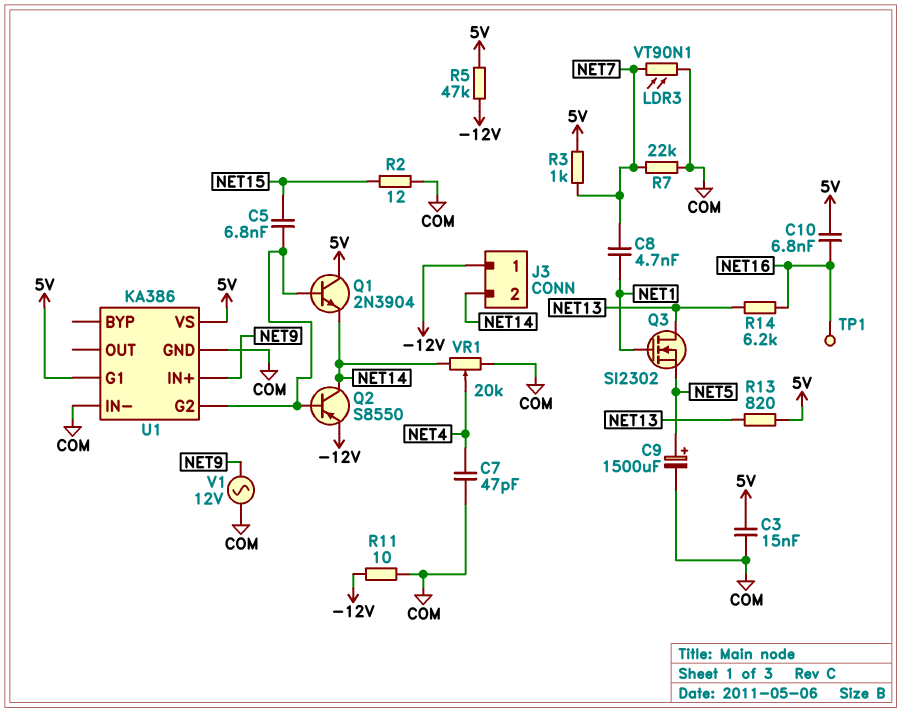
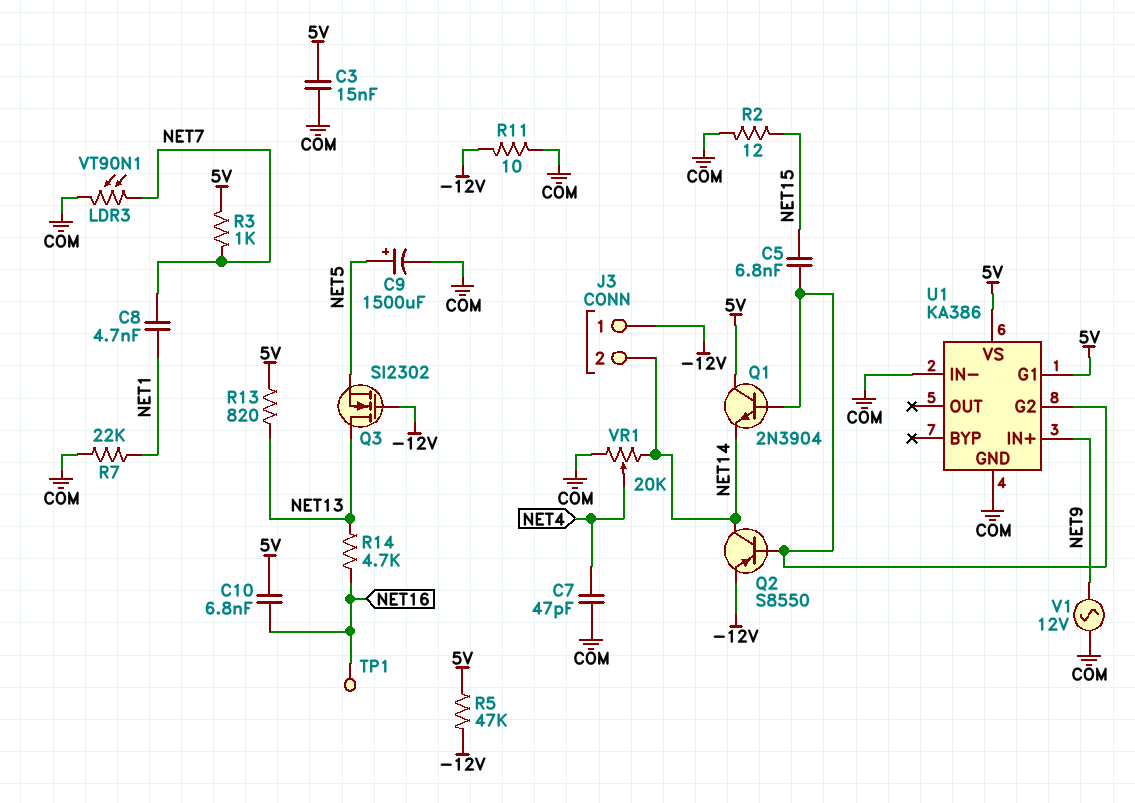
Q3: NMOS SI2302 (G NET1, D NET13, S NET5) -> NMOS SI2302 (G -12V, D NET13, S NET5)
R7: 22k (COM, NET7) -> 22k (COM, NET1)
R14: 6.2k (NET13, NET16) -> 4.7k (NET13, NET16)

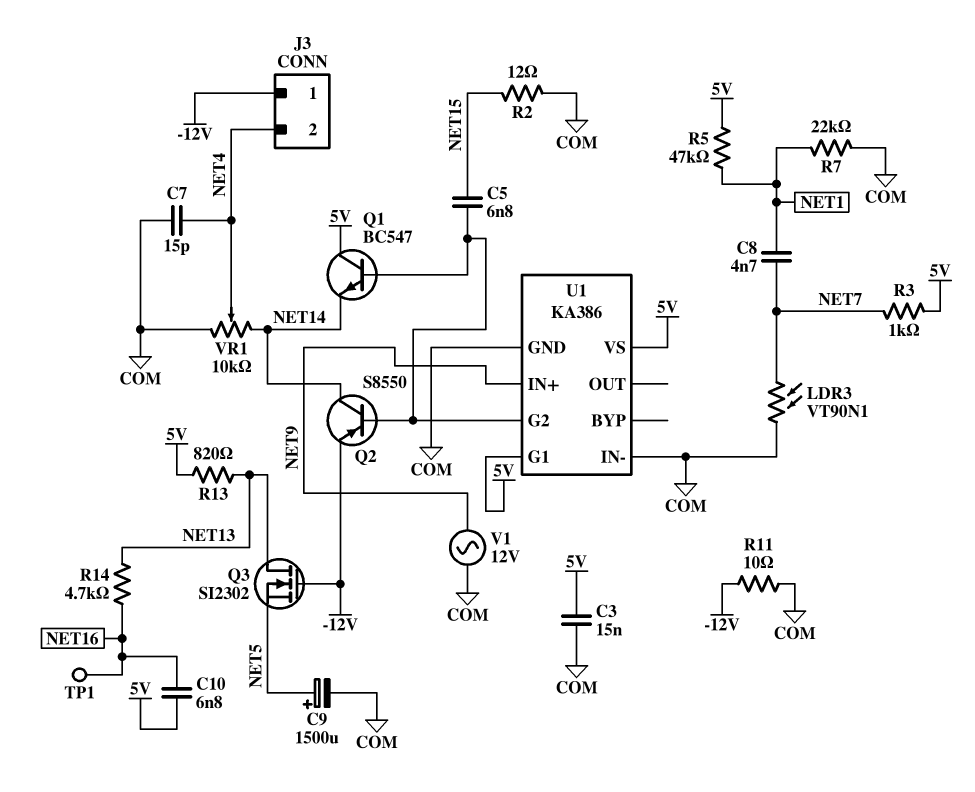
C7: 47pF (COM, NET4) -> 15pF (COM, NET4)
J3 pin 2: NET14 -> NET4
Q1: NPN 2N3904 (B U1/G2, C 5V, E NET14) -> NPN BC547 (B U1/G2, C 5V, E NET14)
R5: 47k (-12V, 5V) -> 47k (5V, NET1)
VR1: 20k (COM, NET14, wiper NET4) -> 10k (COM, NET14, wiper NET4)

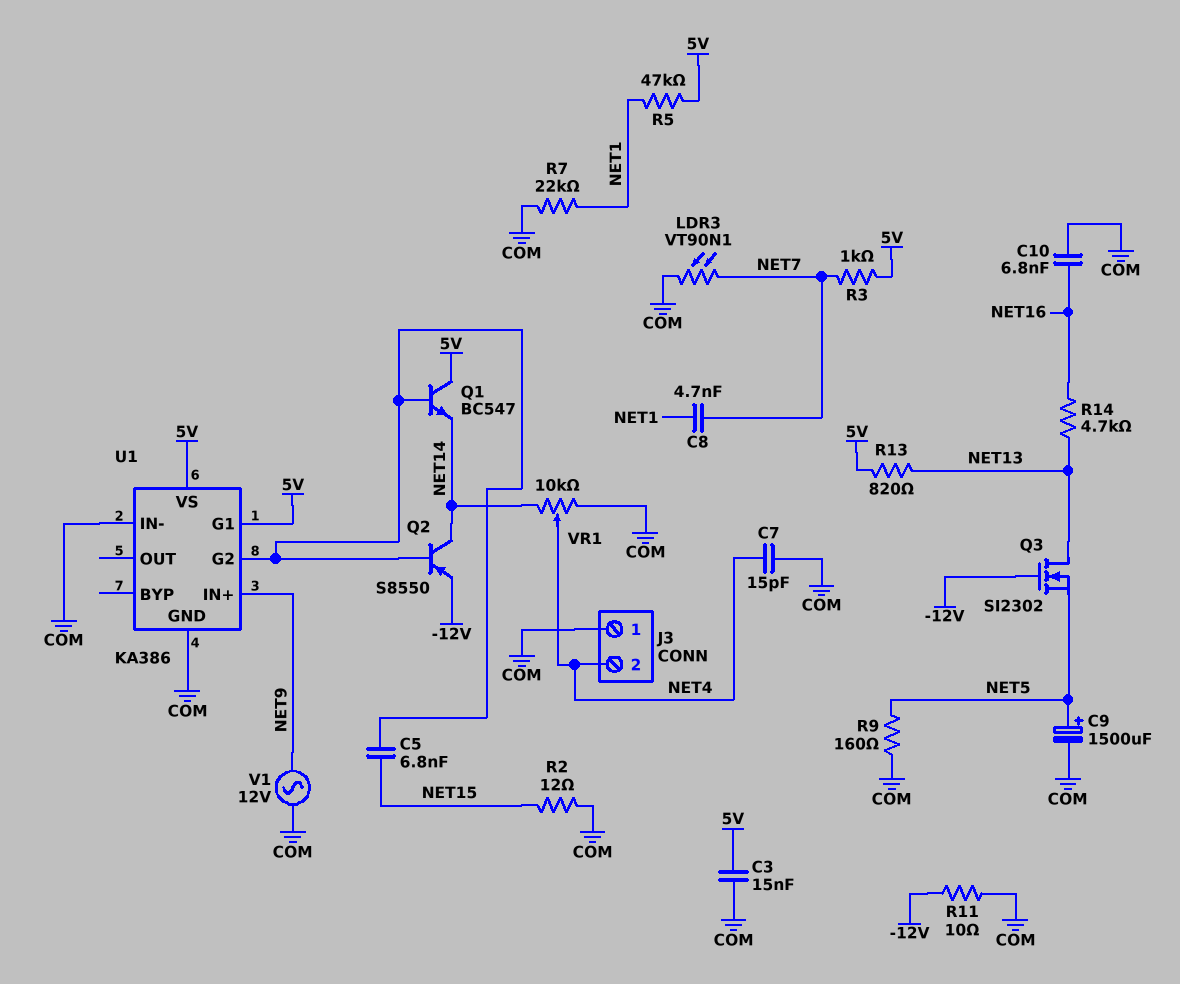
C10: 6.8nF (5V, NET16) -> 6.8nF (COM, NET16)
J3 pin 1: -12V -> COM
R9: none -> 160 (COM, NET5)
TP1: test point (NET16) -> none

